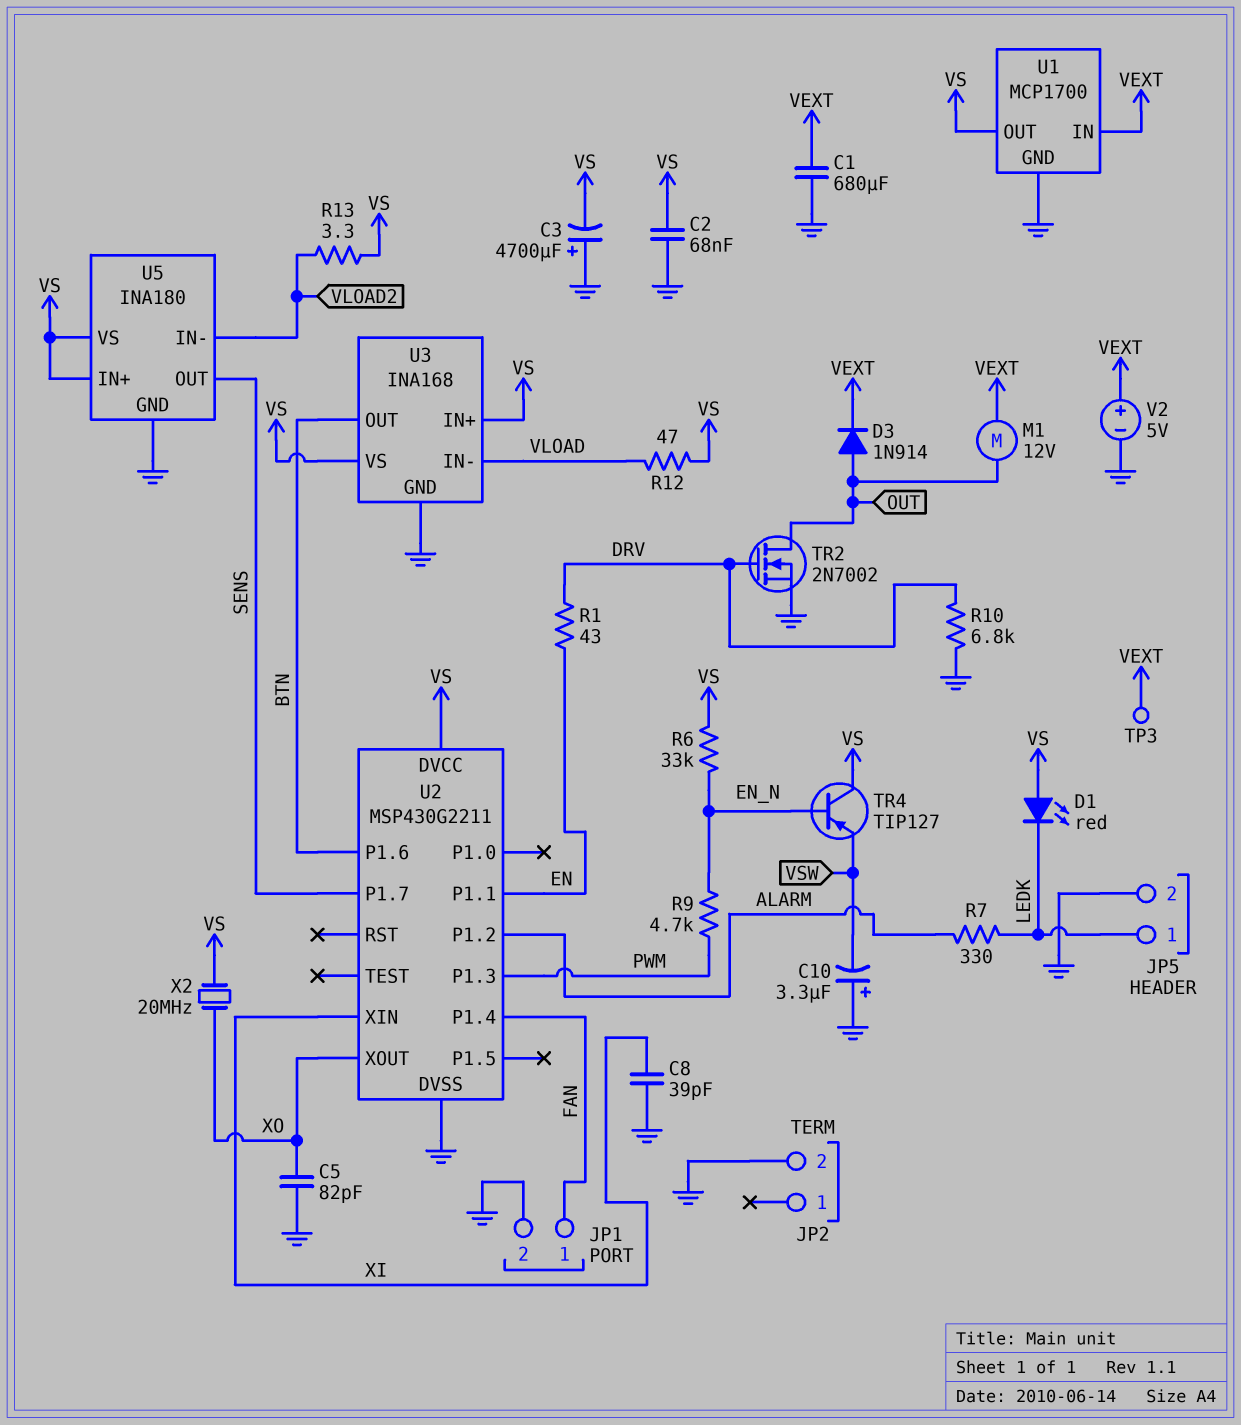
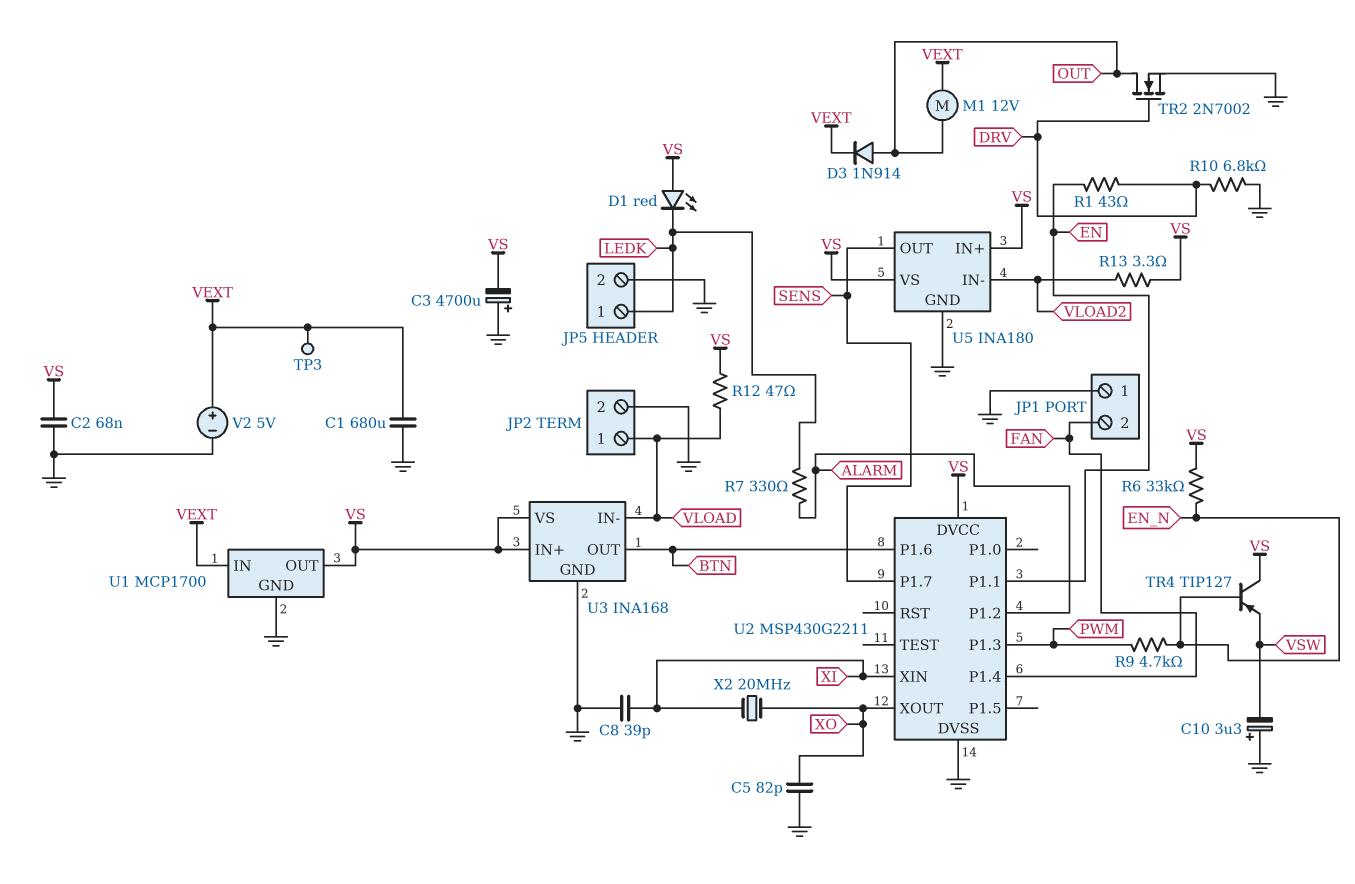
JP1 pin 1: FAN -> GND
JP1 pin 2: GND -> FAN
JP2 pin 1: none -> VLOAD
X2: 20MHz (VS, XO) -> 20MHz (XI, XO)

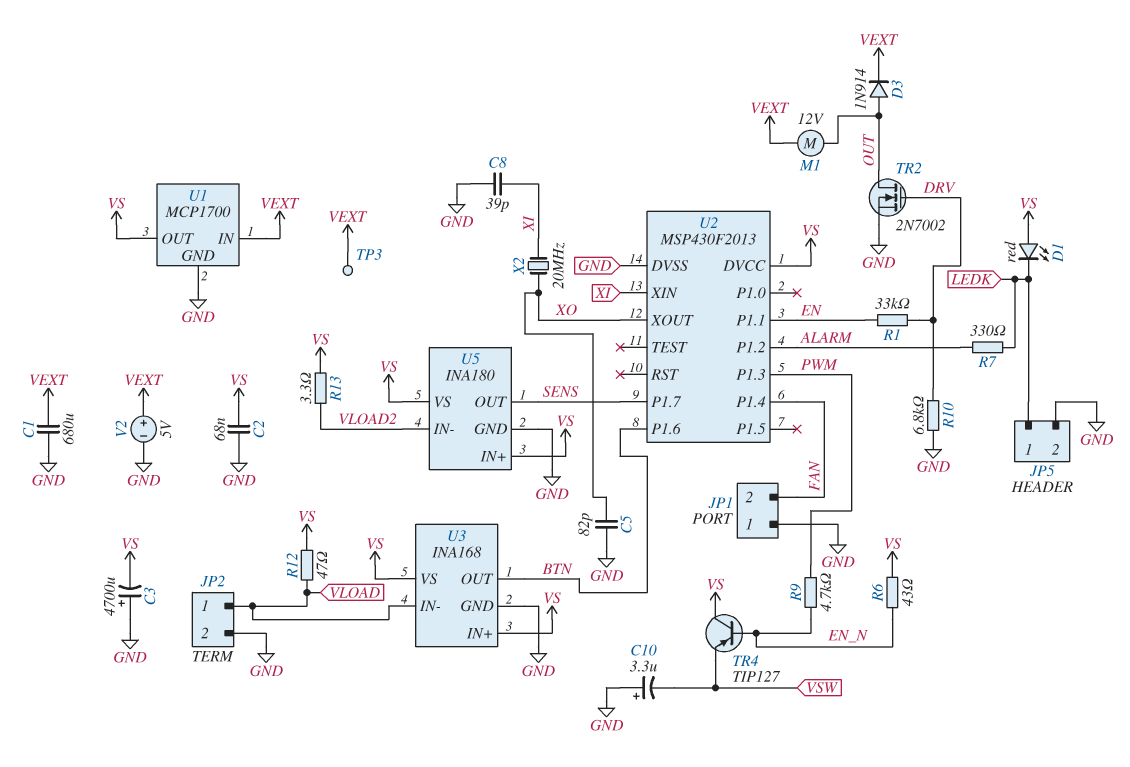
R1: 43 (DRV, EN) -> 33k (DRV, EN)
R6: 33k (EN_N, VS) -> 43 (EN_N, VS)
U2: MSP430G2211 -> MSP430F2013

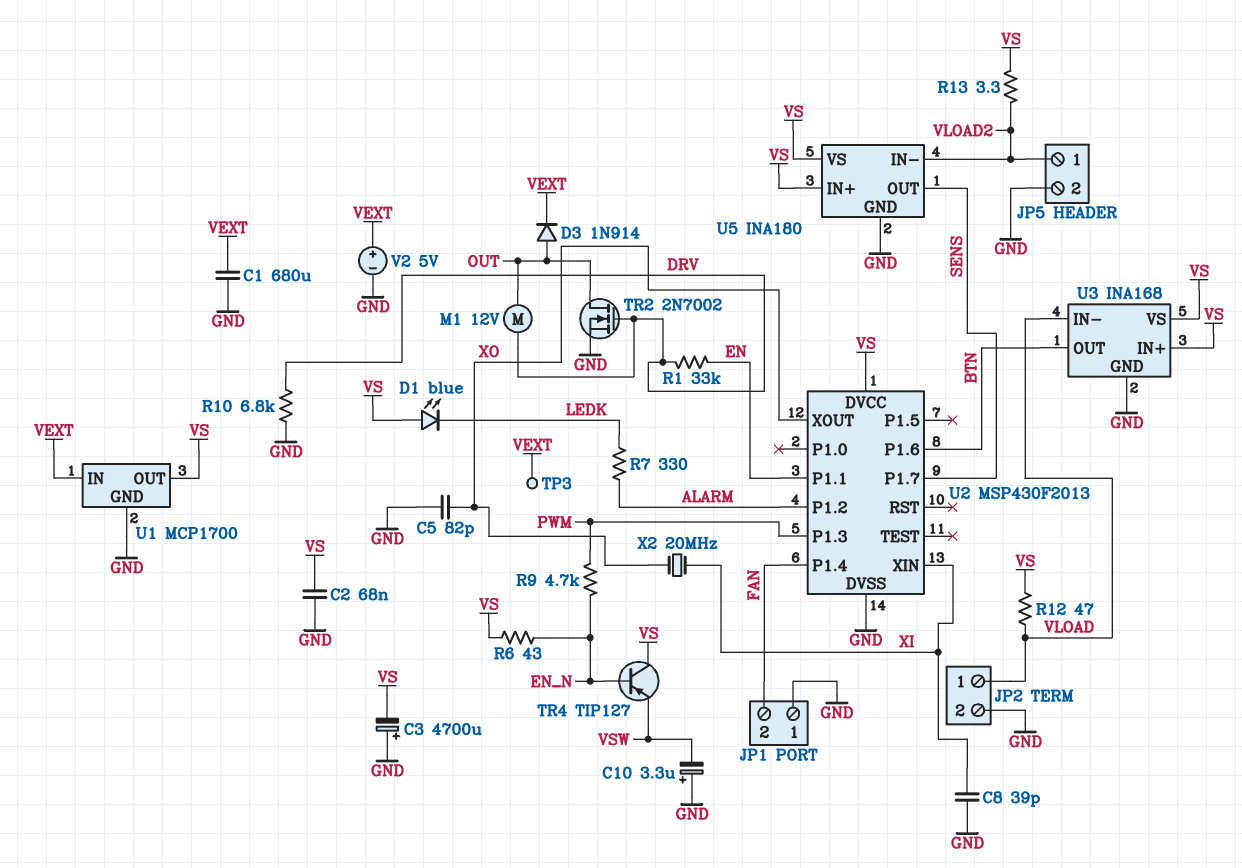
D1: LED red (A VS, K LEDK) -> LED blue (A VS, K LEDK)
JP5 pin 1: LEDK -> VLOAD2
M1: motor 12V (OUT, VEXT) -> motor 12V (DRV, OUT)

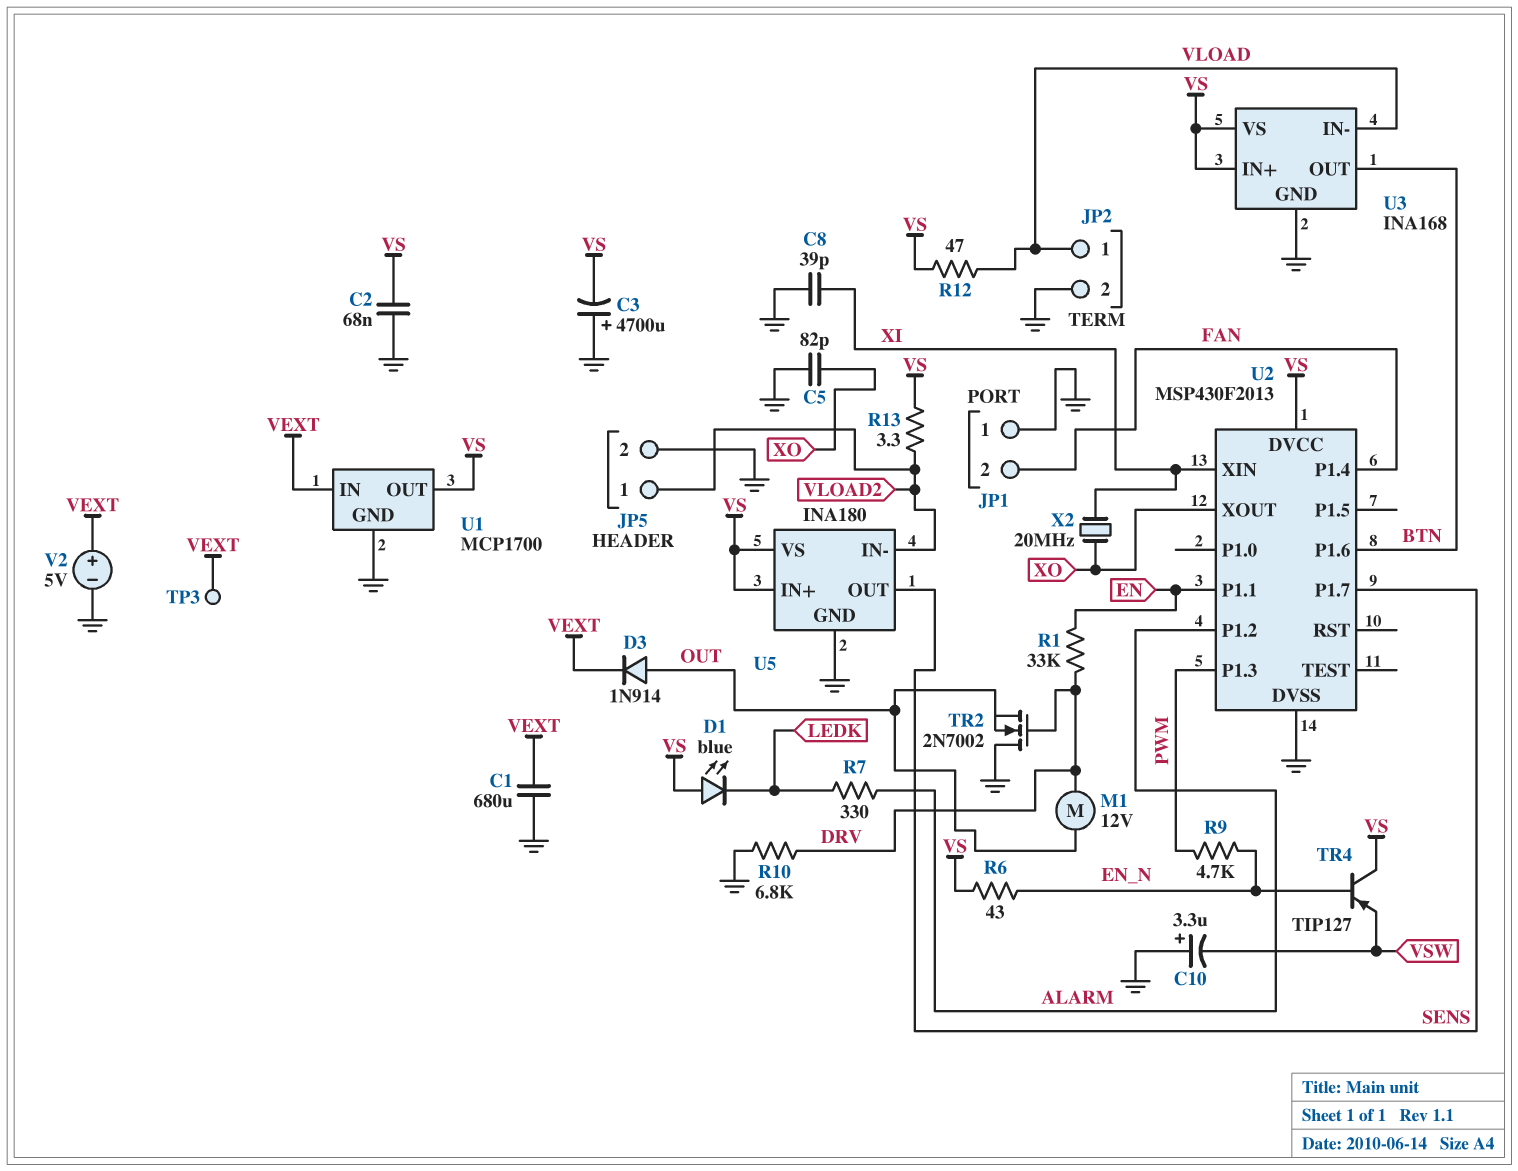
TR2: NMOS 2N7002 (G DRV, D OUT, S GND) -> NMOS 2N7002 (G DRV, D GND, S OUT)

